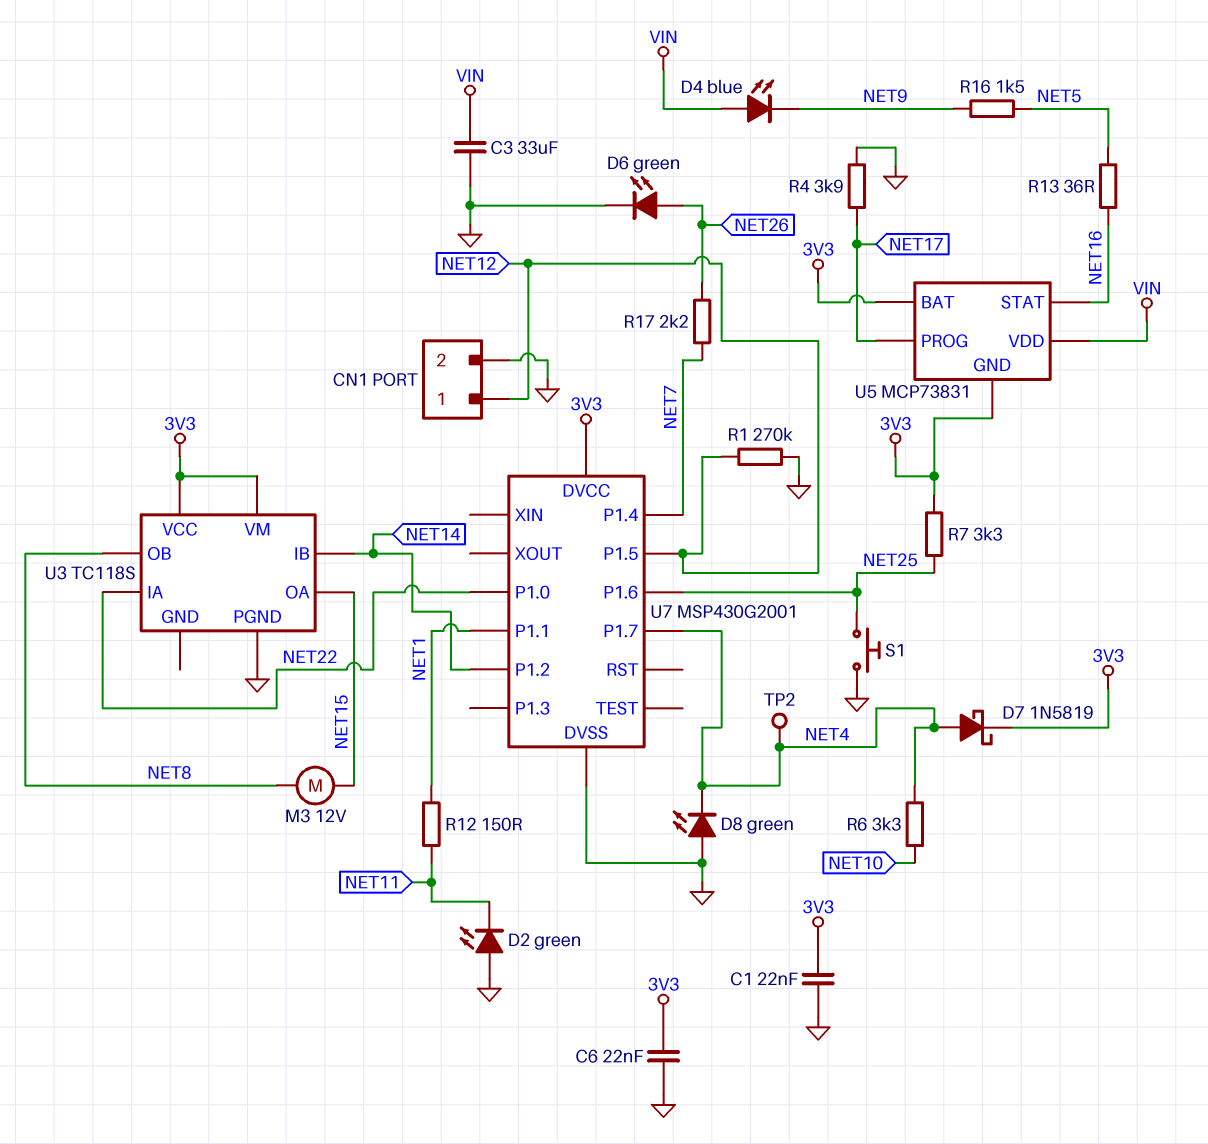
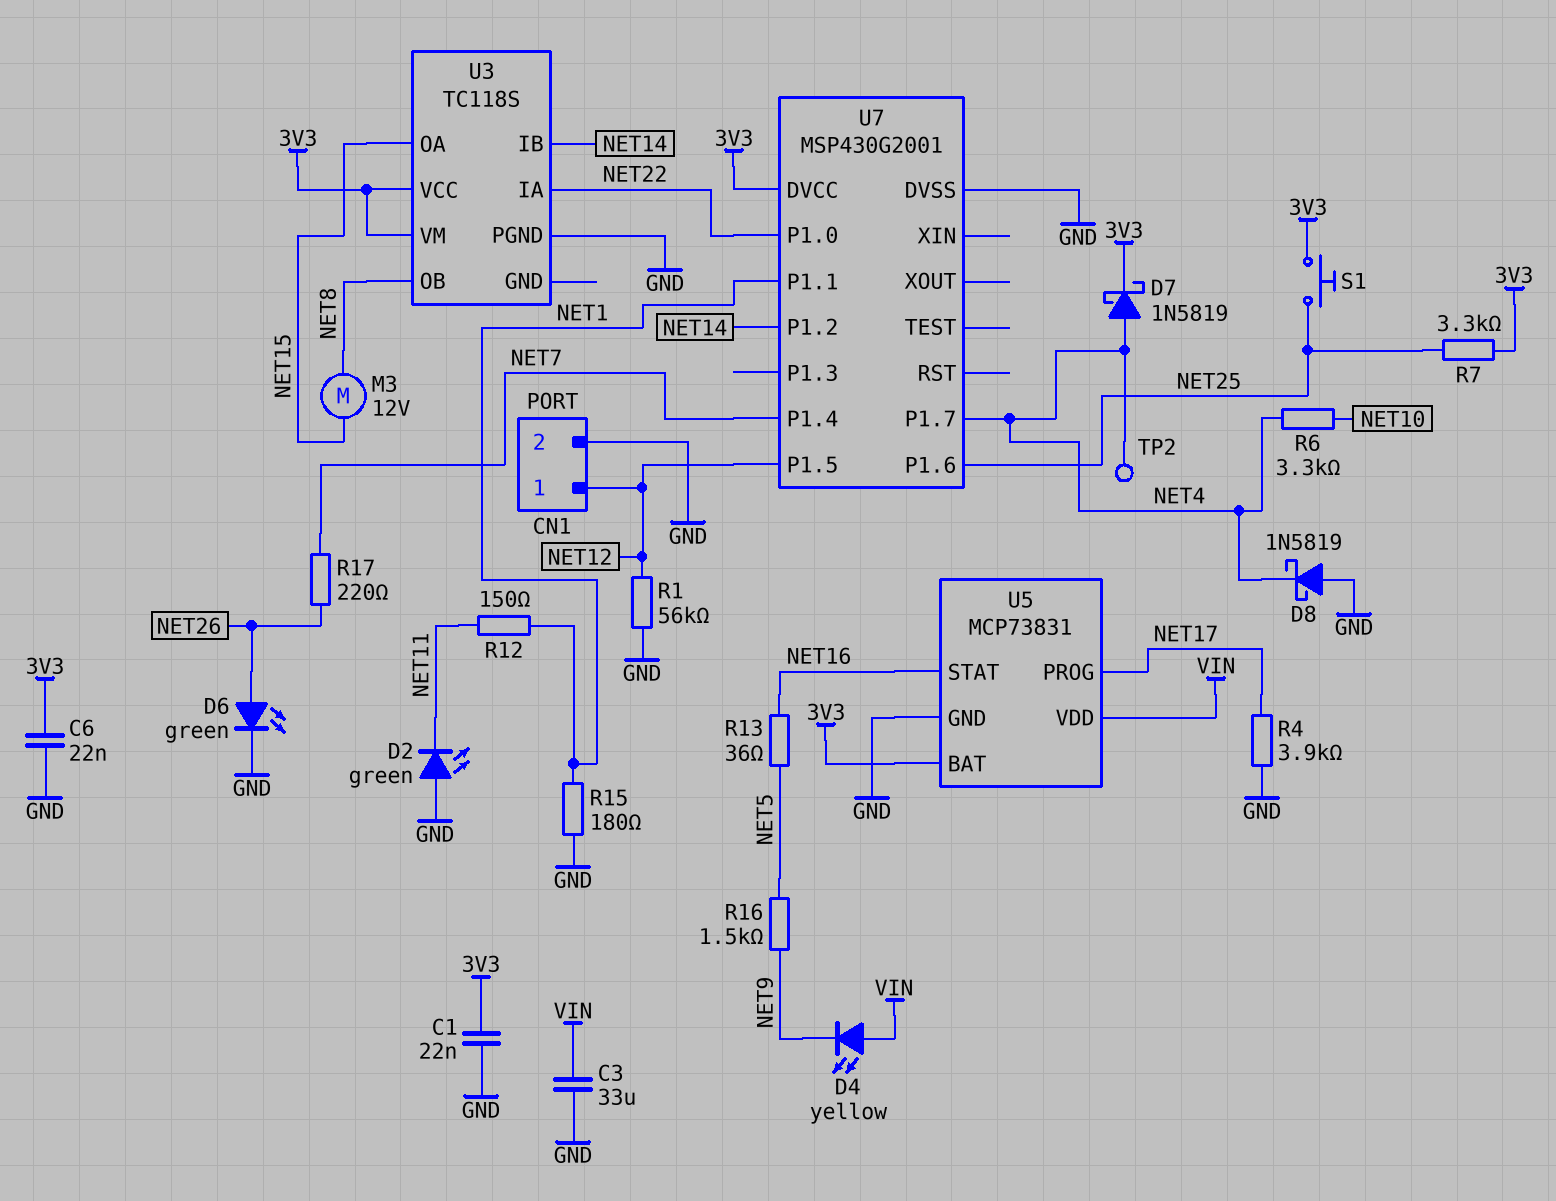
D4: LED blue (A VIN, K NET9) -> LED yellow (A VIN, K NET9)
D8: LED green (A GND, K NET4) -> schottky 1N5819 (A GND, K NET4)
R1: 270k (GND, NET12) -> 56k (GND, NET12)
R15: none -> 180 (GND, NET1)
R17: 2.2k (NET7, NET26) -> 220 (NET7, NET26)
S1: button (GND, NET25) -> button (3V3, NET25)
U5 pin GND: 3V3 -> GND

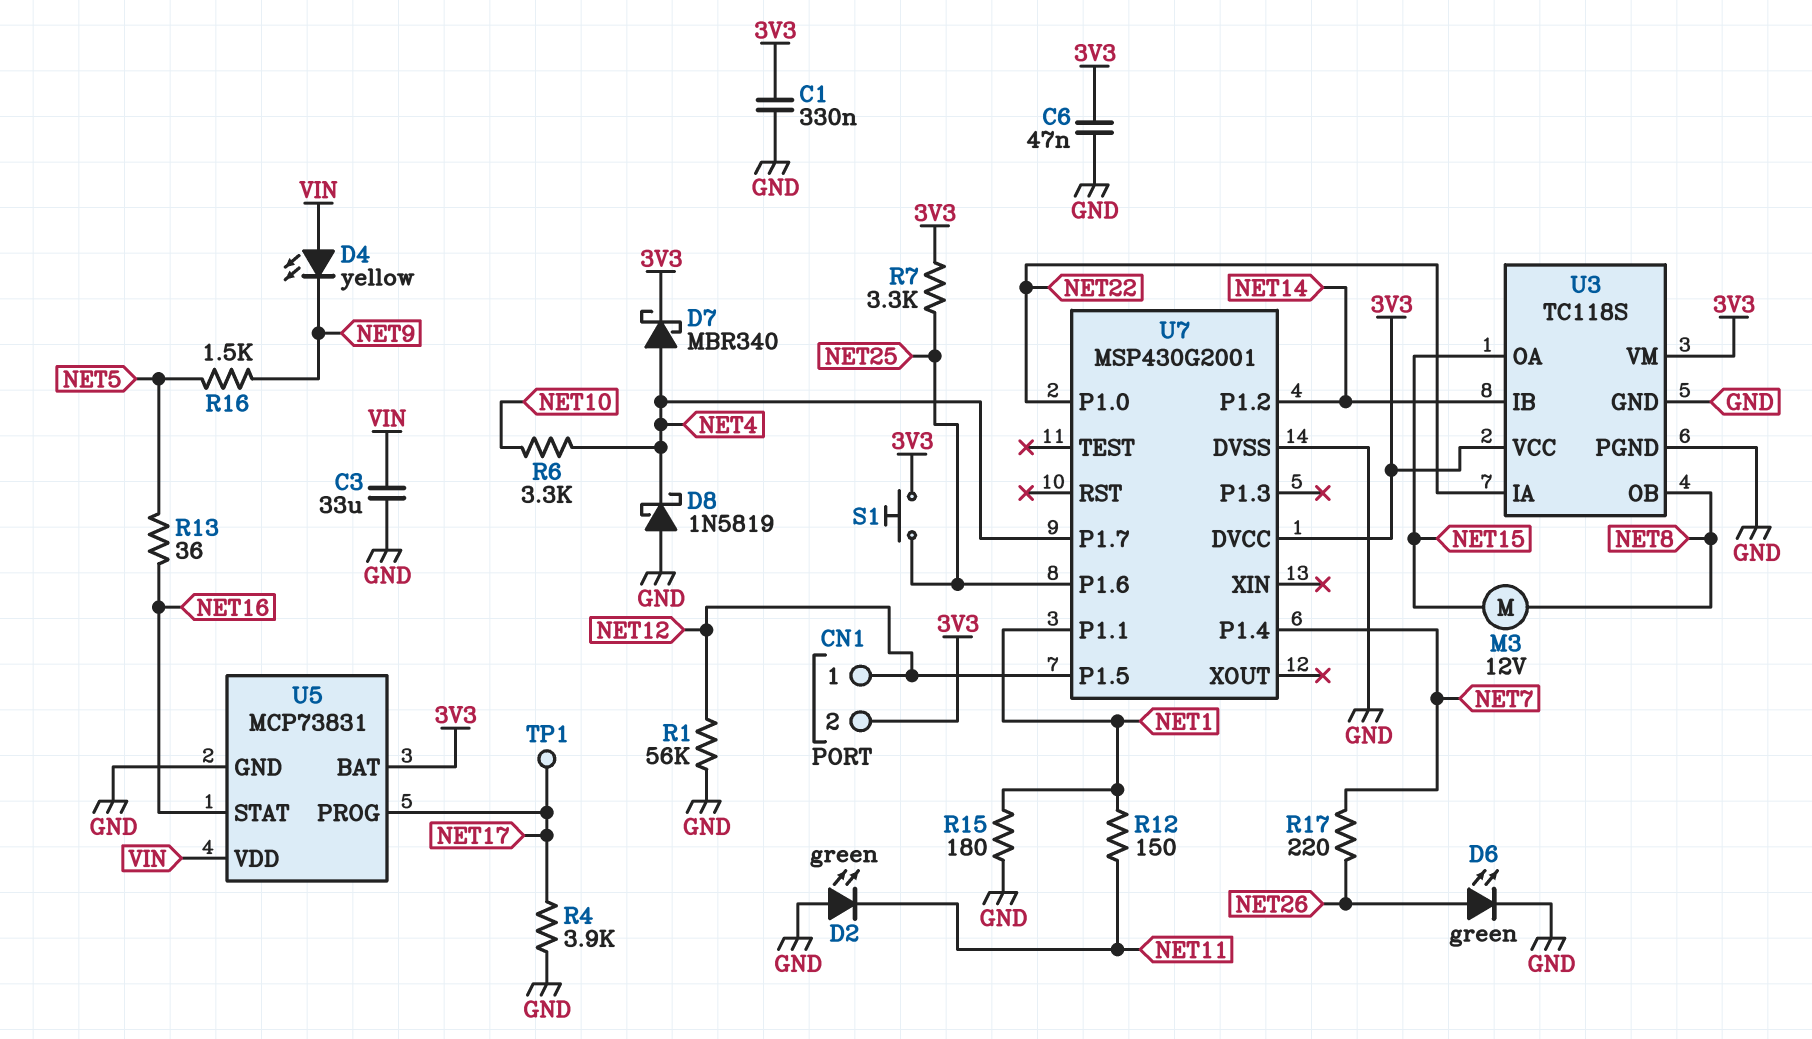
C1: 22nF (3V3, GND) -> 330nF (3V3, GND)
C6: 22nF (3V3, GND) -> 47nF (3V3, GND)
CN1 pin 2: GND -> 3V3
D7: schottky 1N5819 (A NET4, K 3V3) -> schottky MBR340 (A NET4, K 3V3)
TP1: none -> test point (NET17)
TP2: test point (NET4) -> none
U3 pin GND: none -> GND

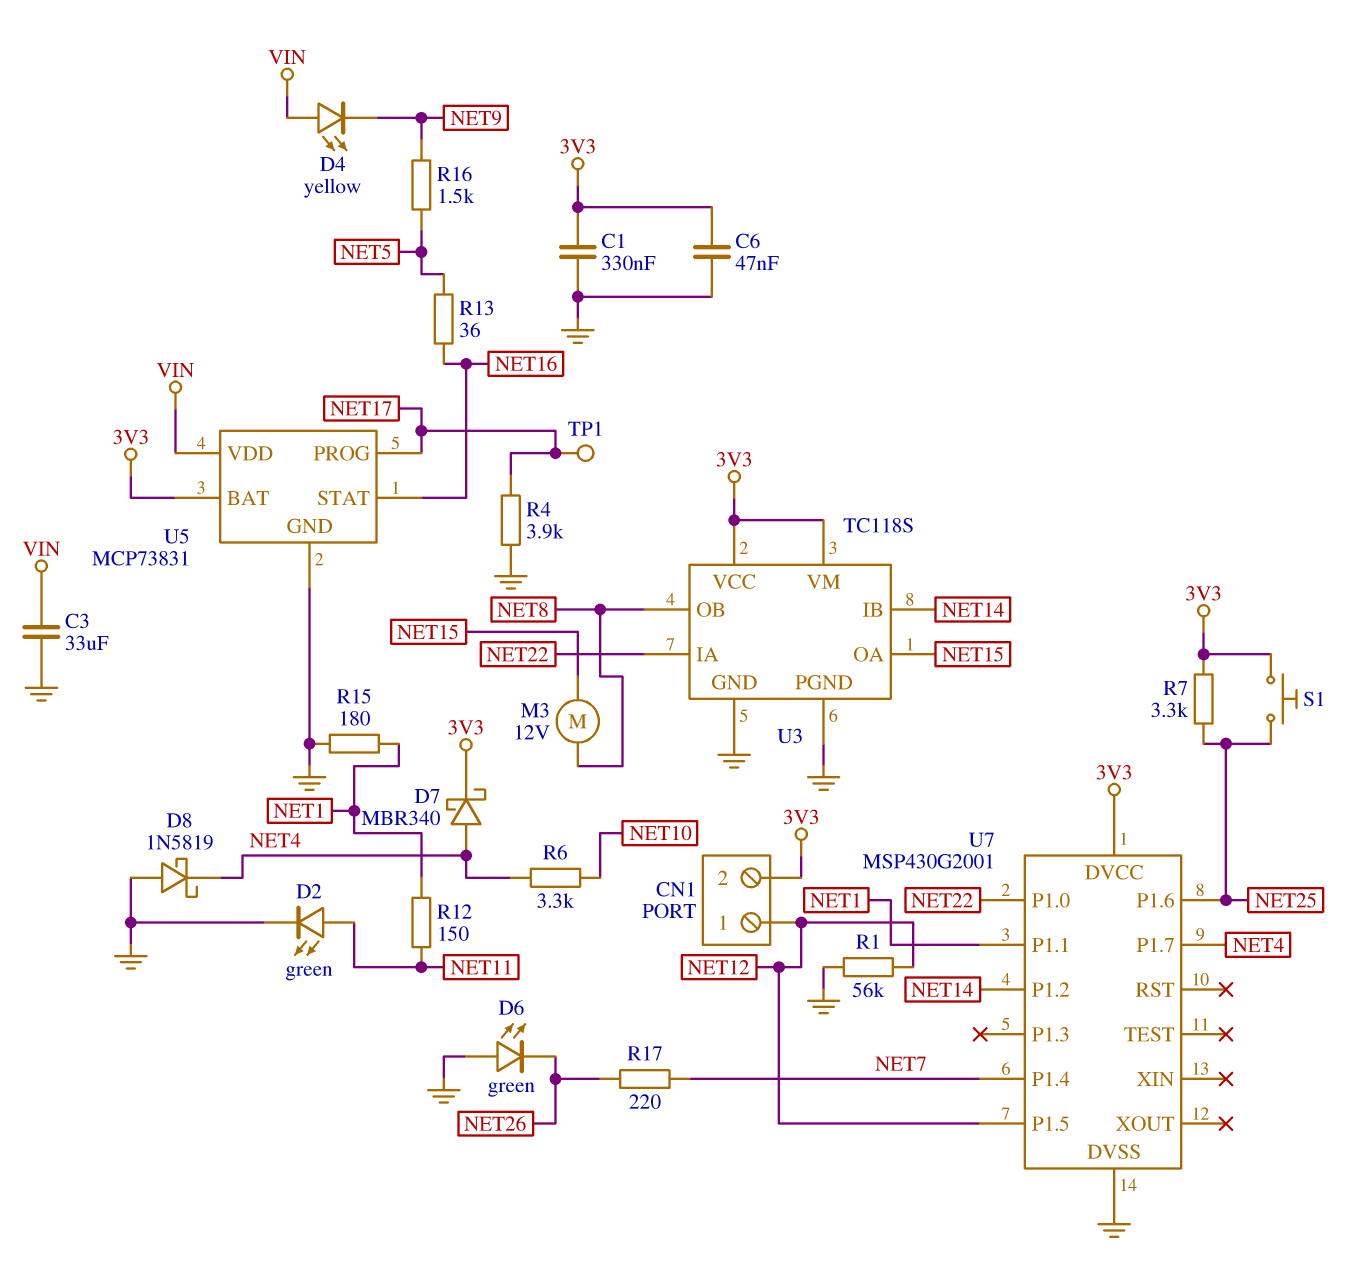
D2: LED green (A GND, K NET11) -> LED green (A NET11, K GND)
D6: LED green (A NET26, K GND) -> LED green (A GND, K NET26)

